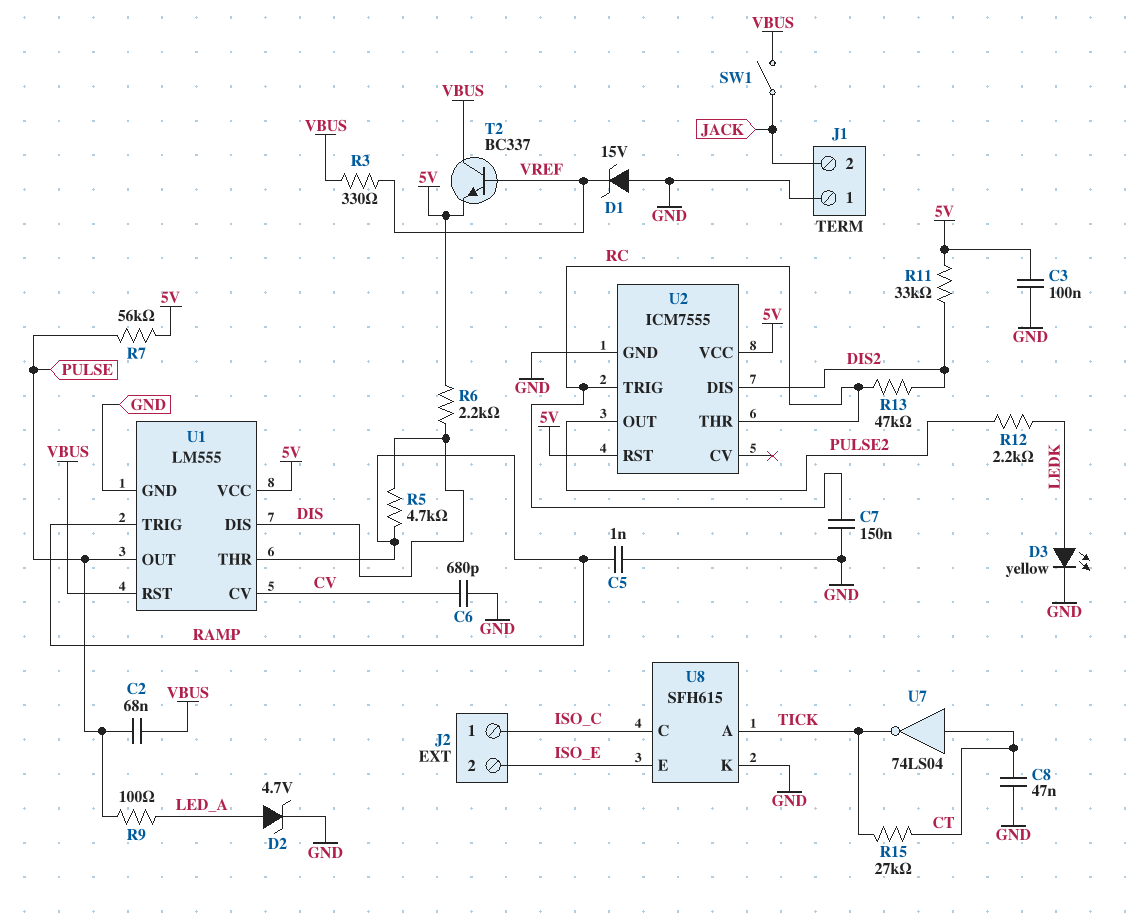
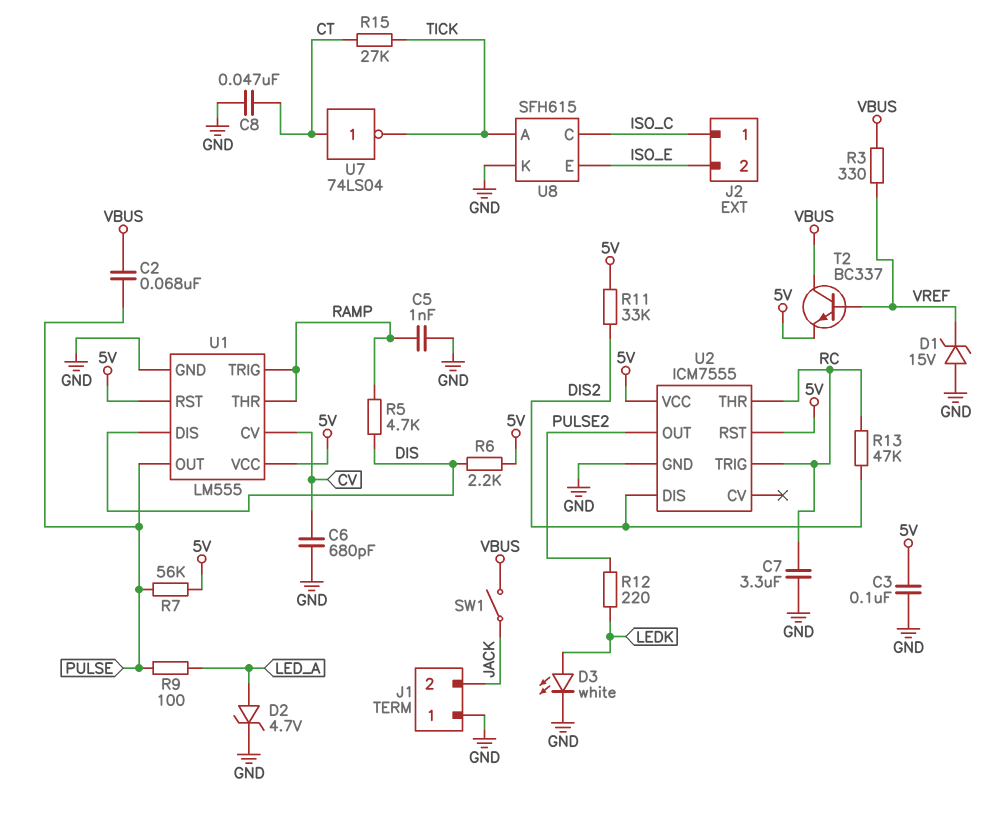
C7: 150nF (GND, RC) -> 3.3uF (GND, RC)
D3: LED yellow (A LEDK, K GND) -> LED white (A LEDK, K GND)
R12: 2.2k (LEDK, PULSE2) -> 220 (LEDK, PULSE2)
U1 pin RST: VBUS -> 5V

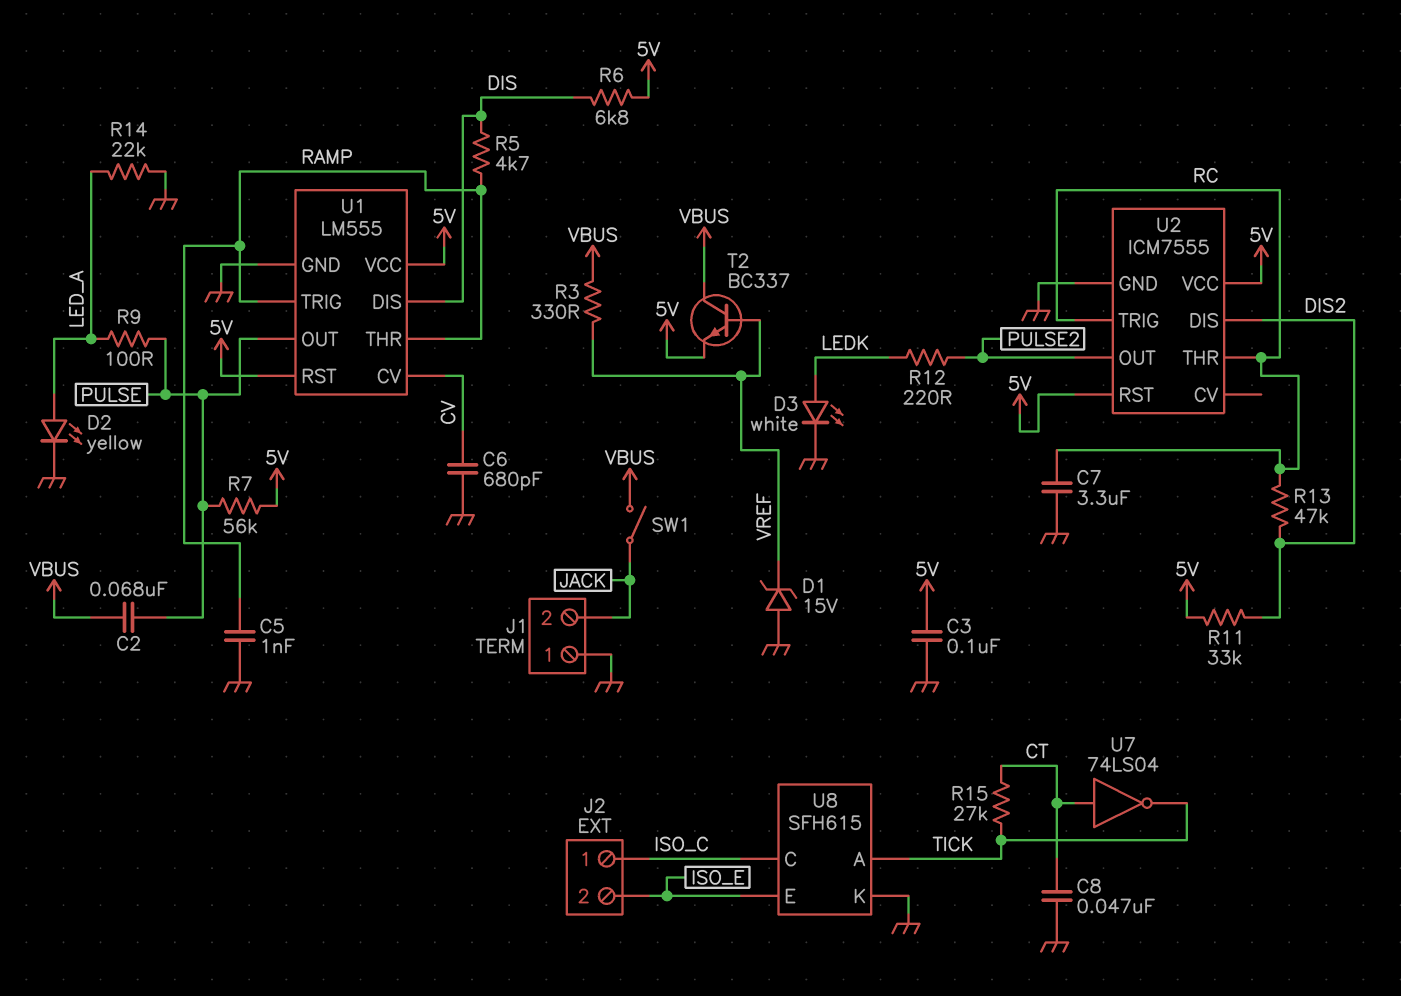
D2: zener 4.7V (A LED_A, K GND) -> LED yellow (A LED_A, K GND)
R6: 2.2k (5V, DIS) -> 6.8k (5V, DIS)
R14: none -> 22k (GND, LED_A)

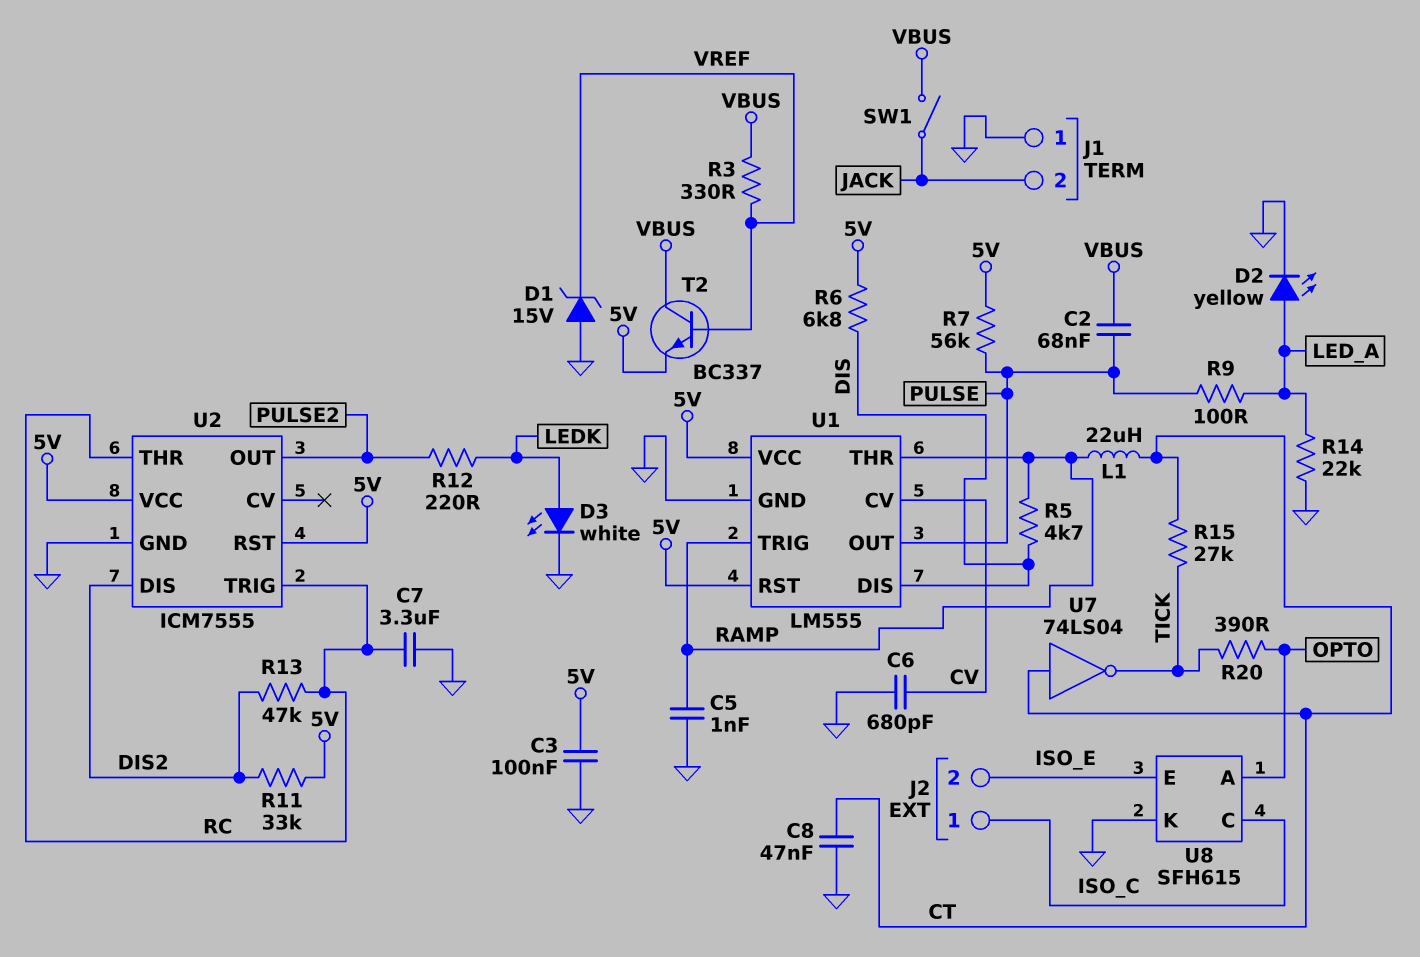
L1: none -> 22uH (CT, RAMP)
R20: none -> 390 (OPTO, TICK)
U8 pin A: TICK -> OPTO

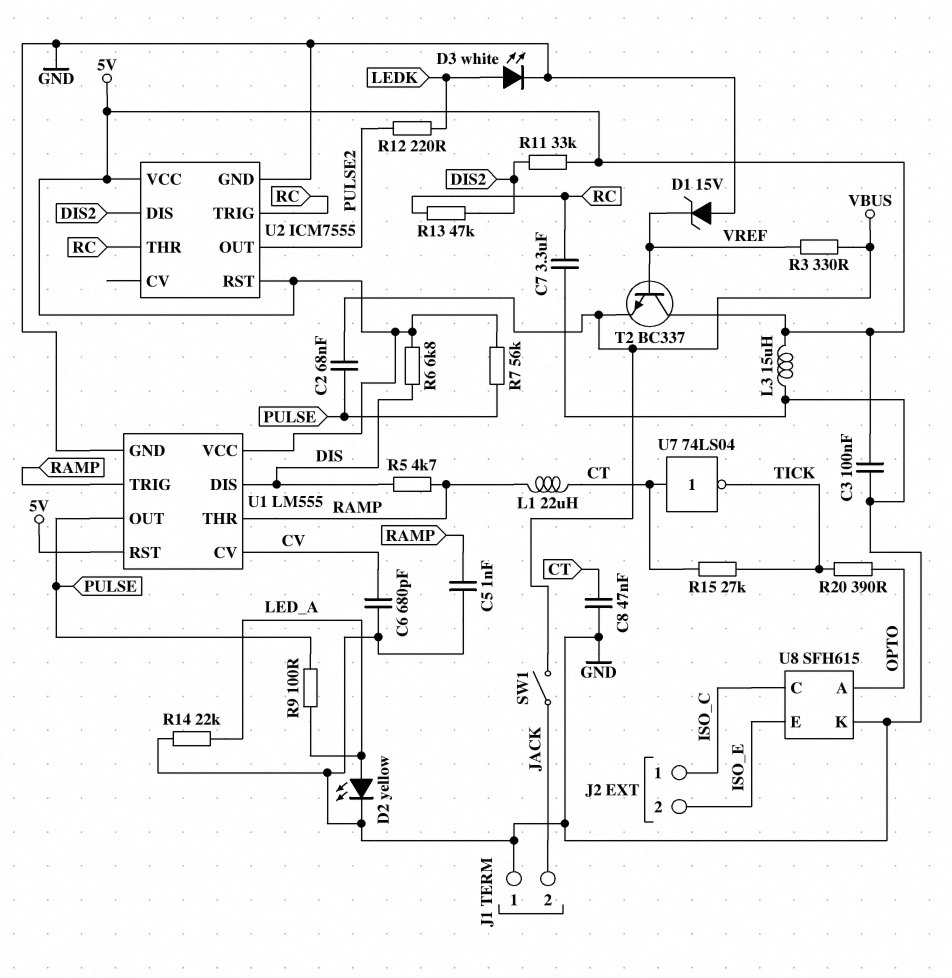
L3: none -> 15uH (5V, GND)
T2: NPN BC337 (B VREF, C VBUS, E 5V) -> NPN BC337 (B VREF, C 5V, E VBUS)

